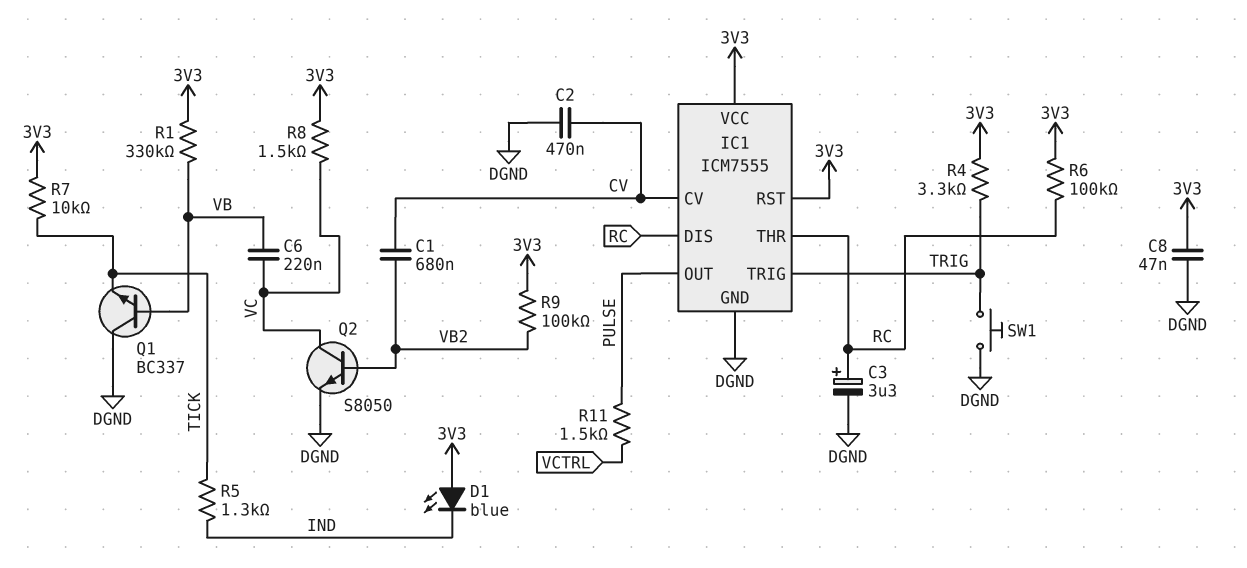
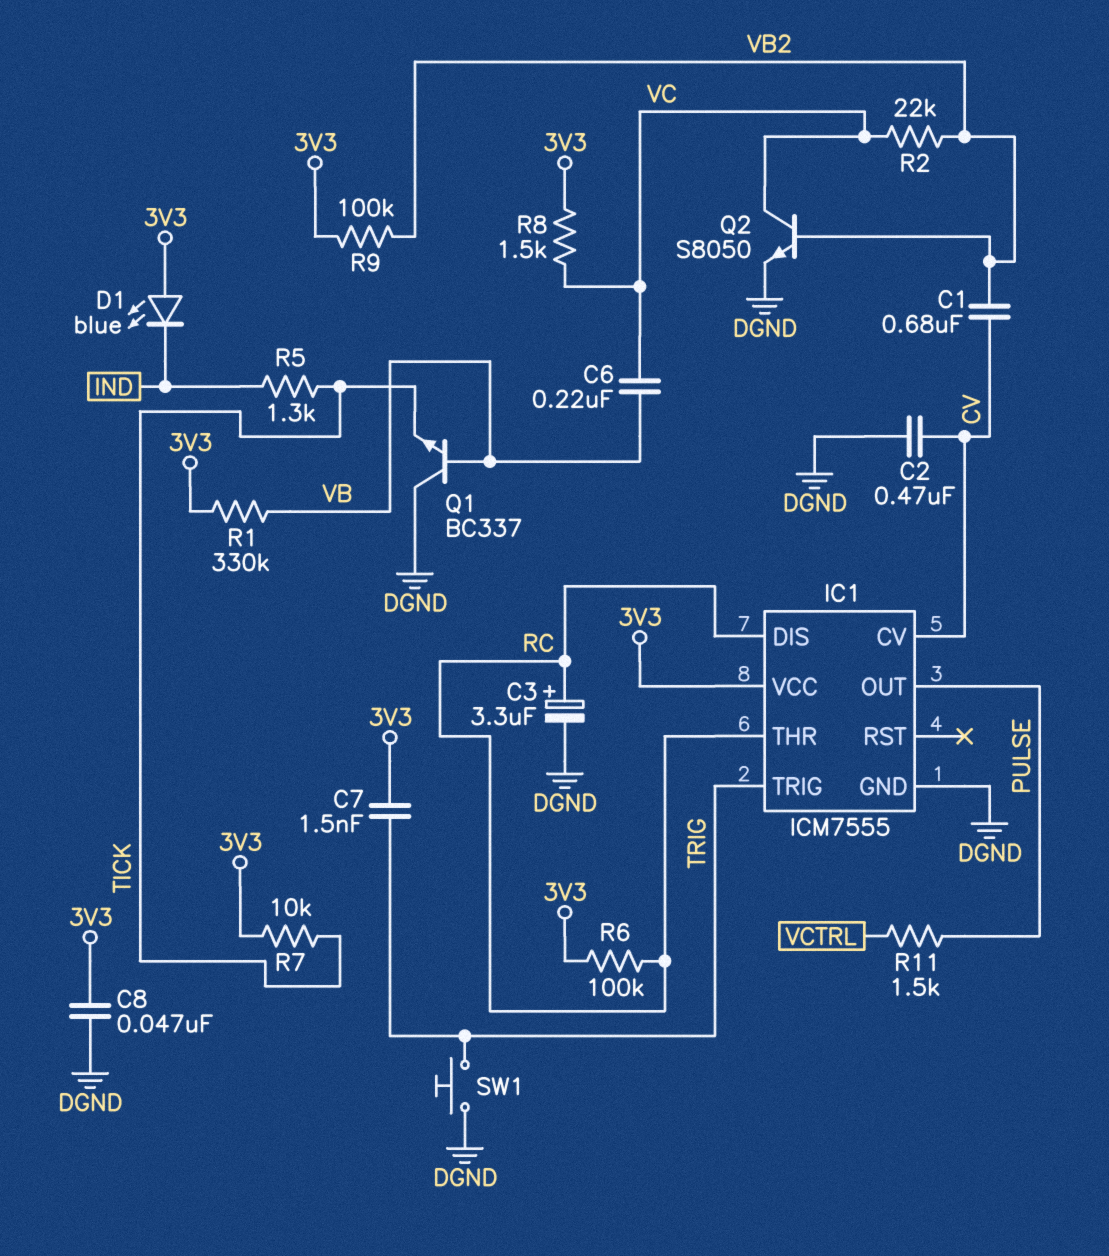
C7: none -> 1.5nF (3V3, TRIG)
IC1 pin RST: 3V3 -> none
R2: none -> 22k (VB2, VC)
R4: 3.3k (3V3, TRIG) -> none

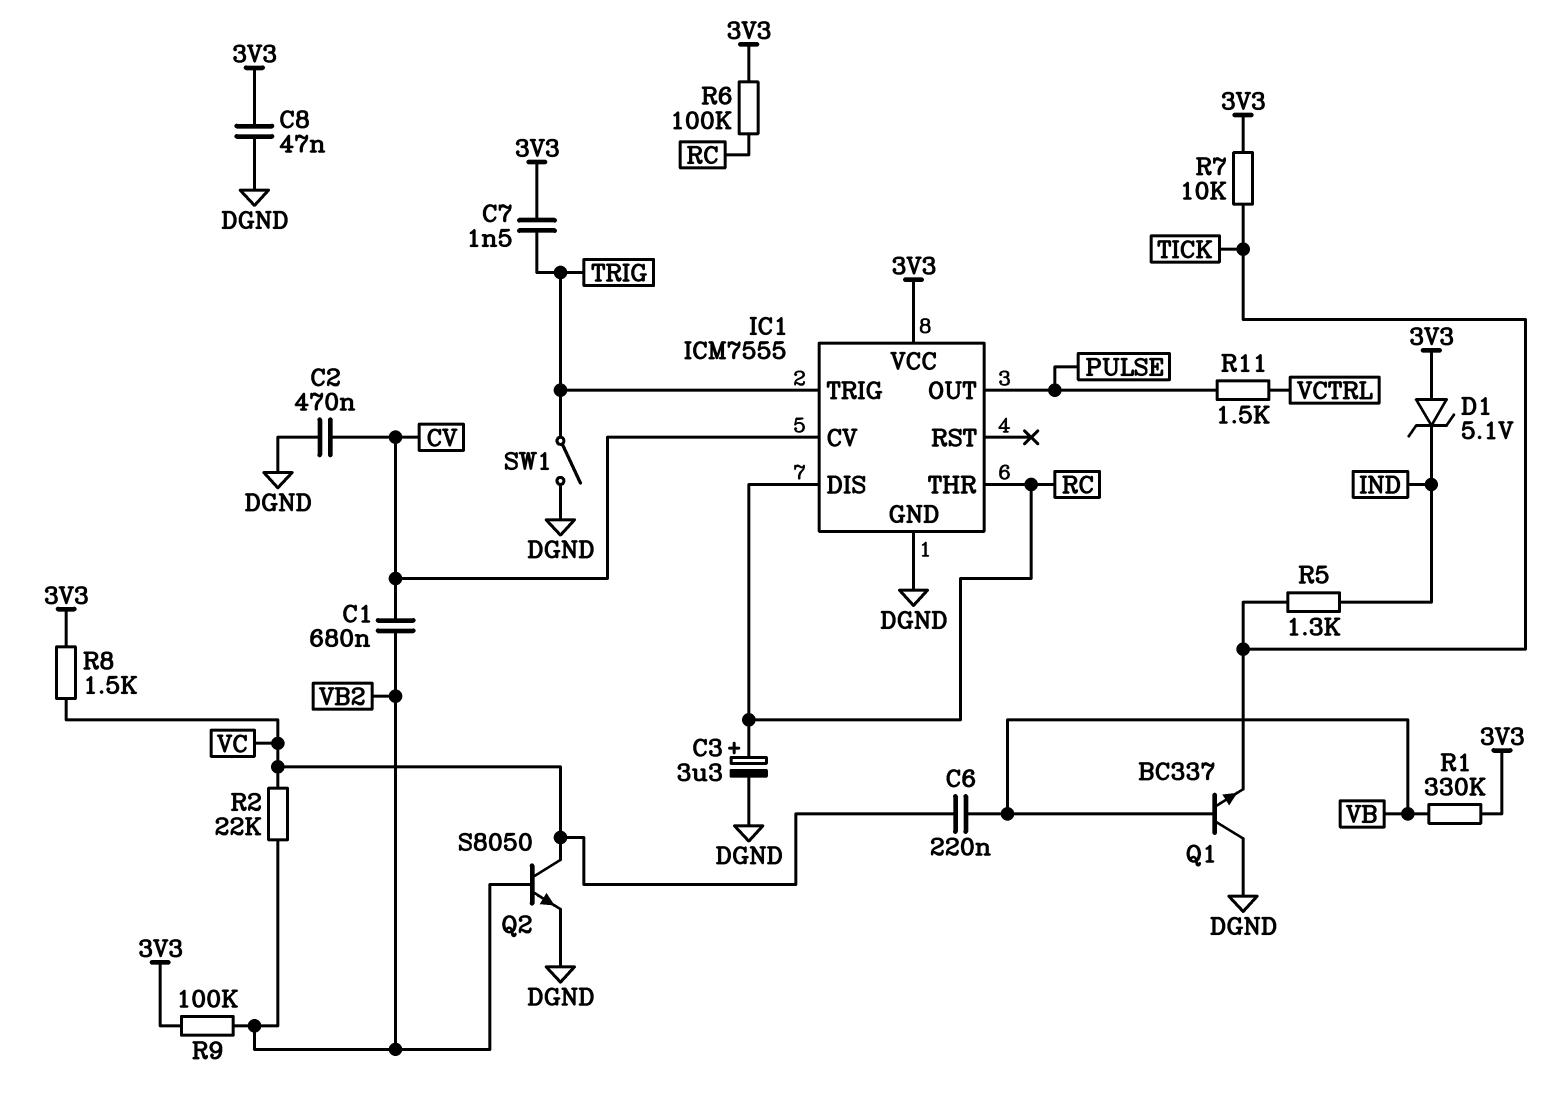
D1: LED blue (A 3V3, K IND) -> zener 5.1V (A 3V3, K IND)
SW1: button (DGND, TRIG) -> switch (DGND, TRIG)

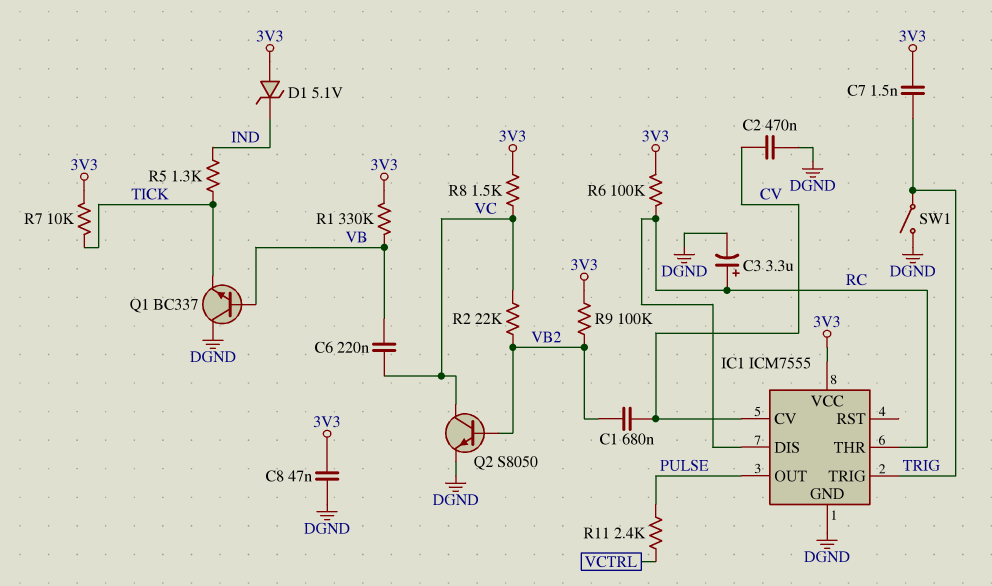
R11: 1.5k (PULSE, VCTRL) -> 2.4k (PULSE, VCTRL)

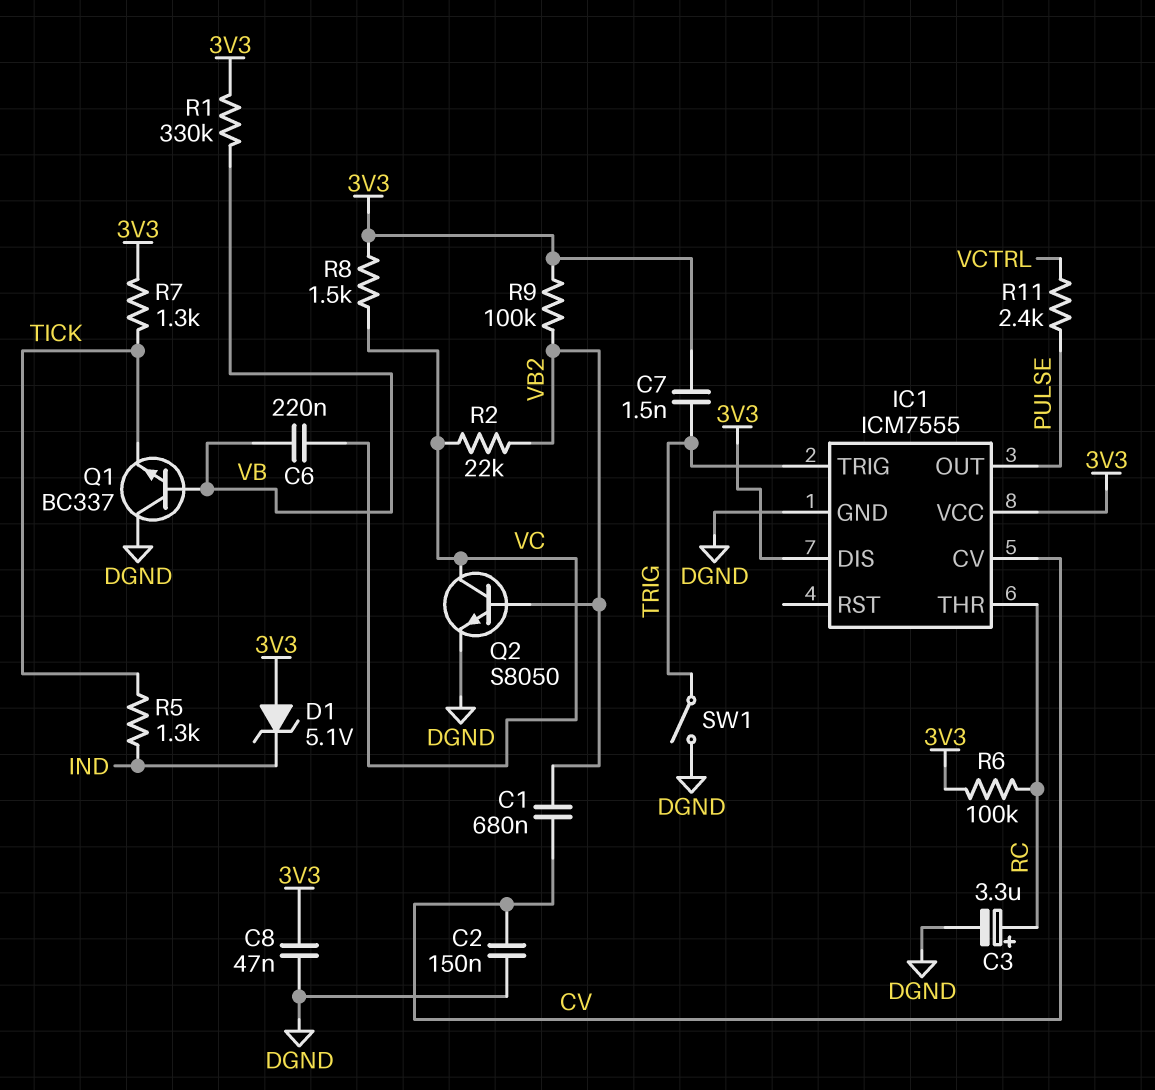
C2: 470nF (CV, DGND) -> 150nF (CV, DGND)
IC1 pin DIS: RC -> 3V3
R7: 10k (3V3, TICK) -> 1.3k (3V3, TICK)

